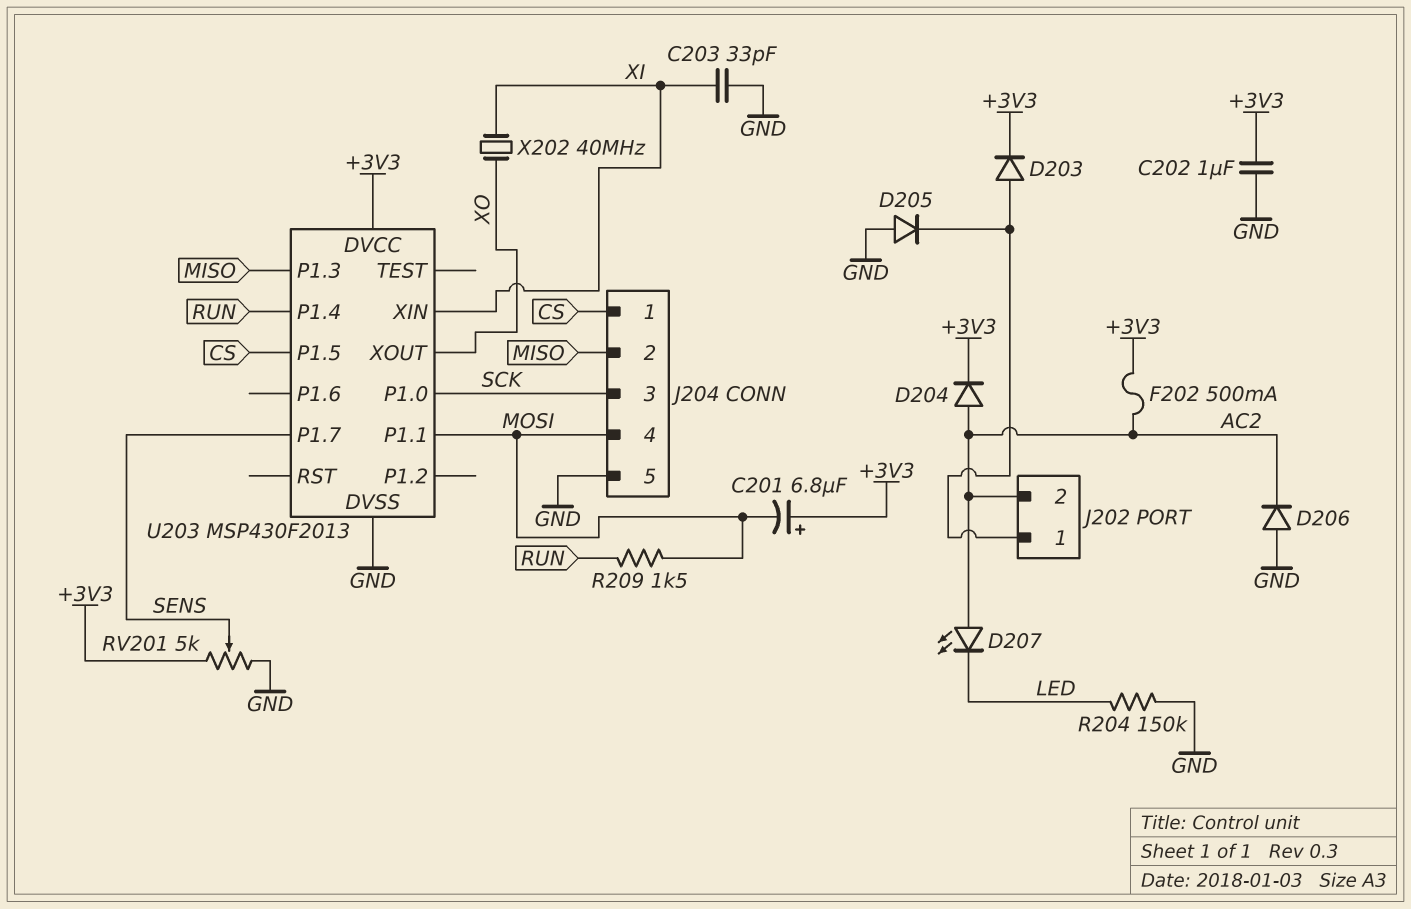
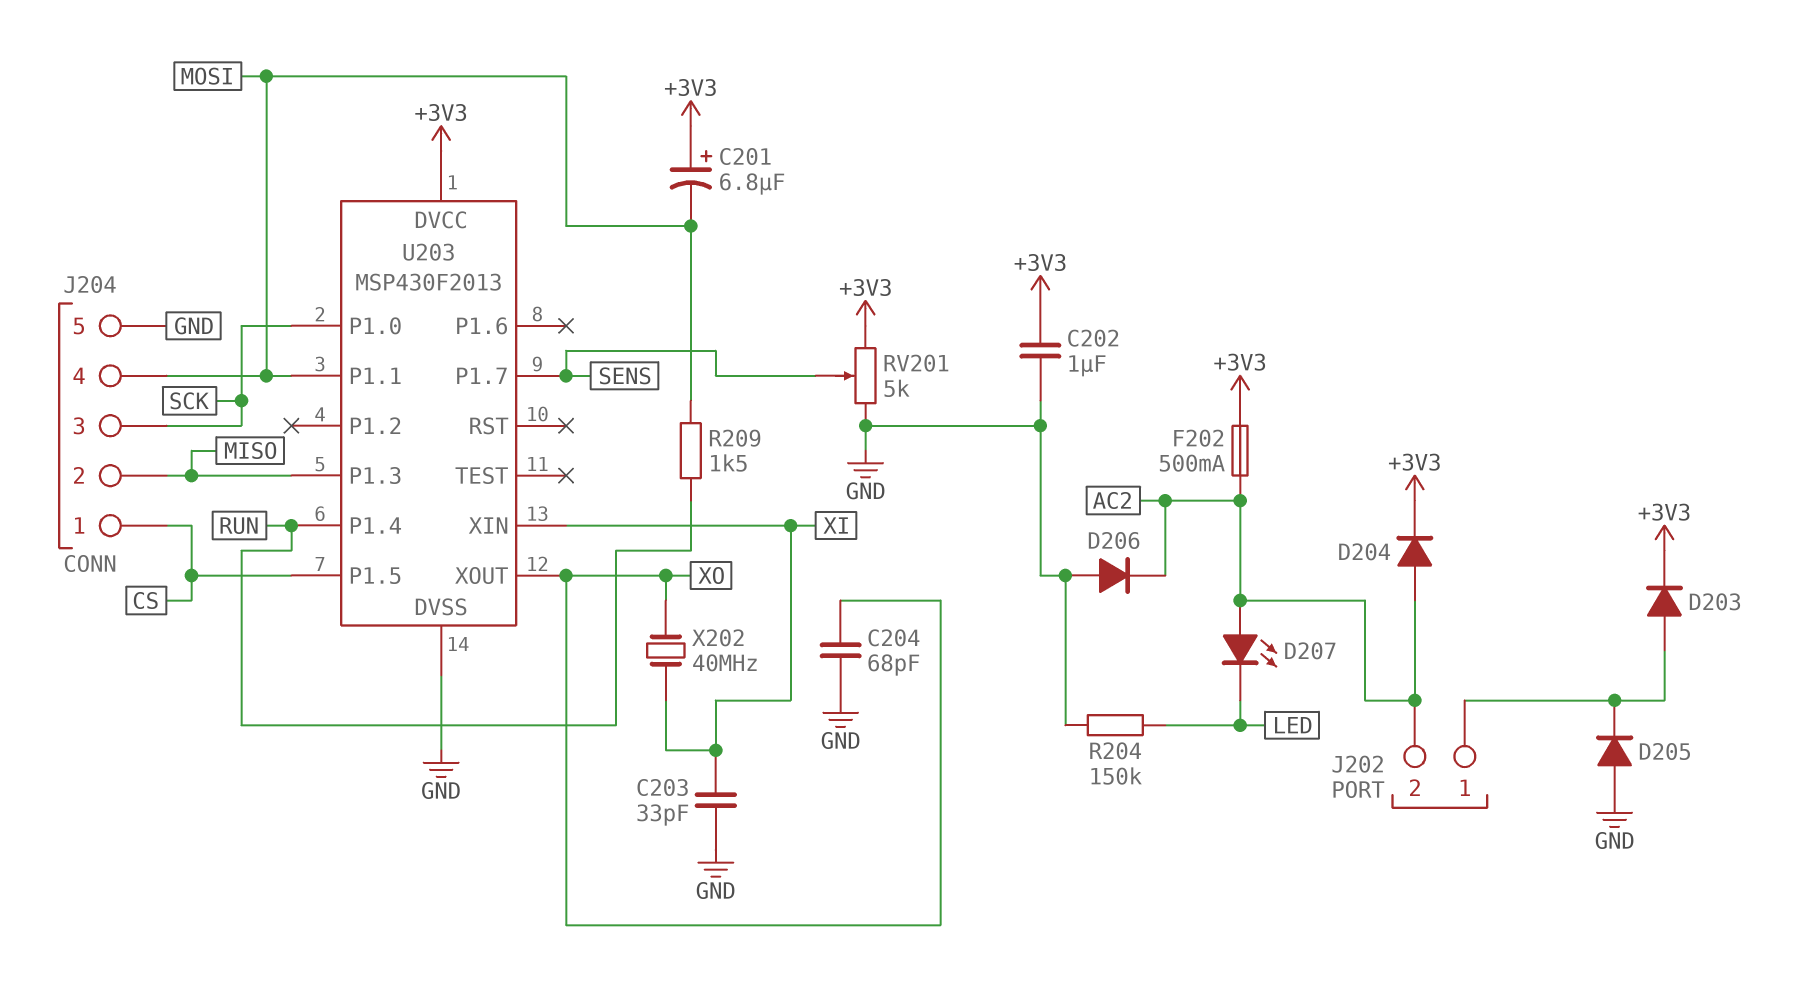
C204: none -> 68pF (GND, XO)

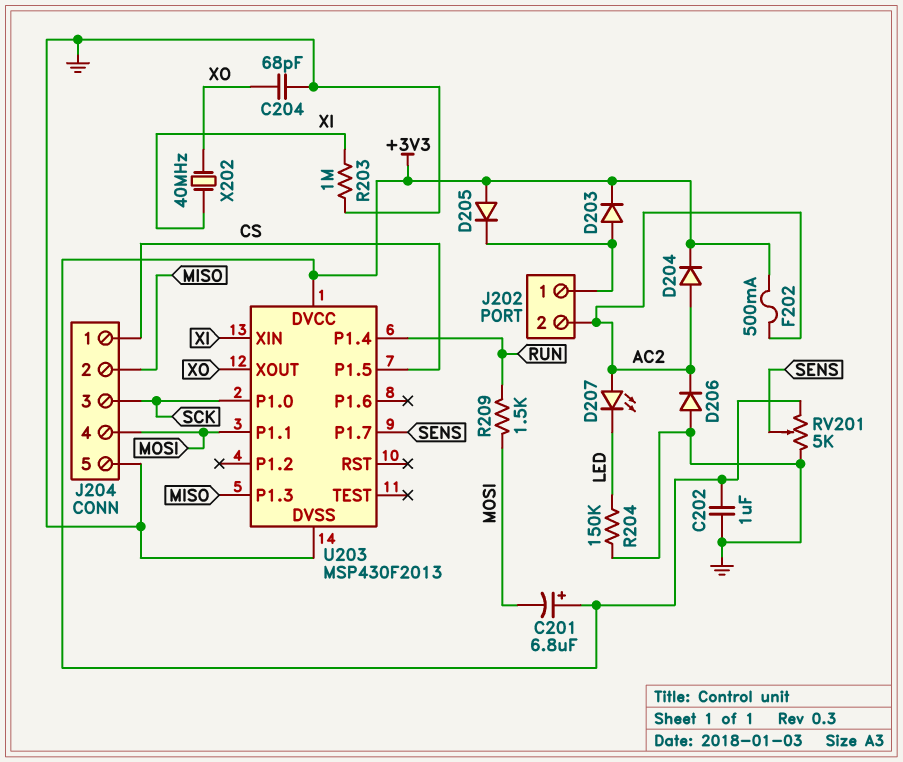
C203: 33pF (GND, XI) -> none
D205: diode (A GND, K J202/1) -> diode (A +3V3, K J202/1)
R203: none -> 1M (GND, XI)

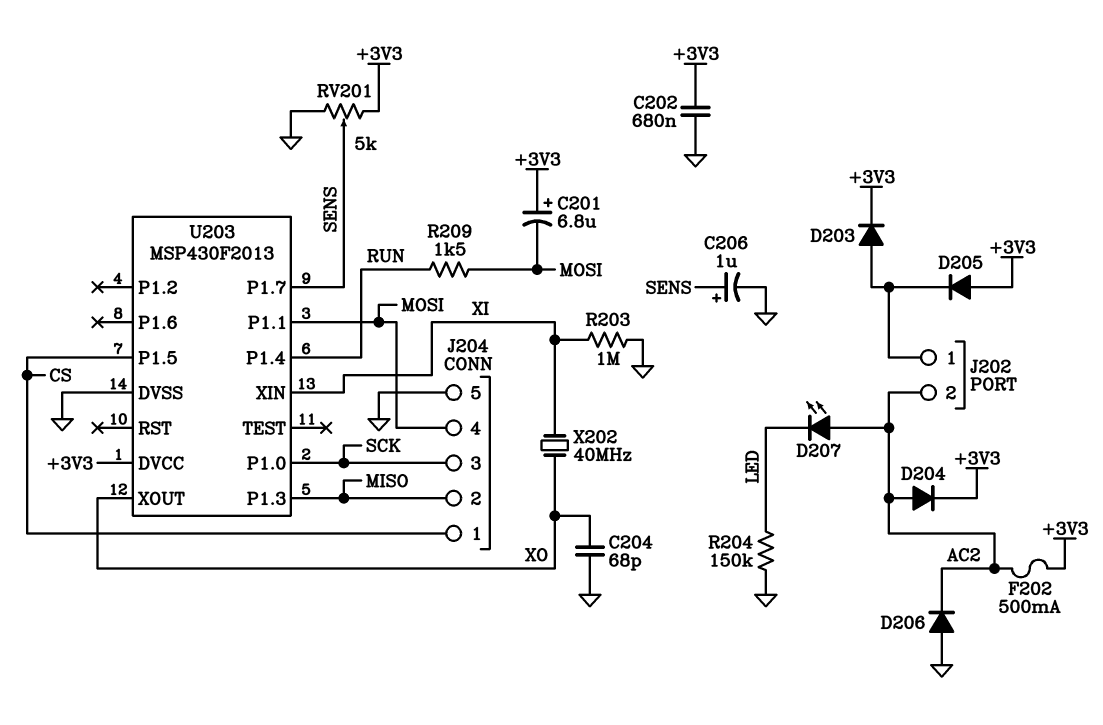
C202: 1uF (+3V3, GND) -> 680nF (+3V3, GND)
C206: none -> 1uF (plus SENS, minus GND)

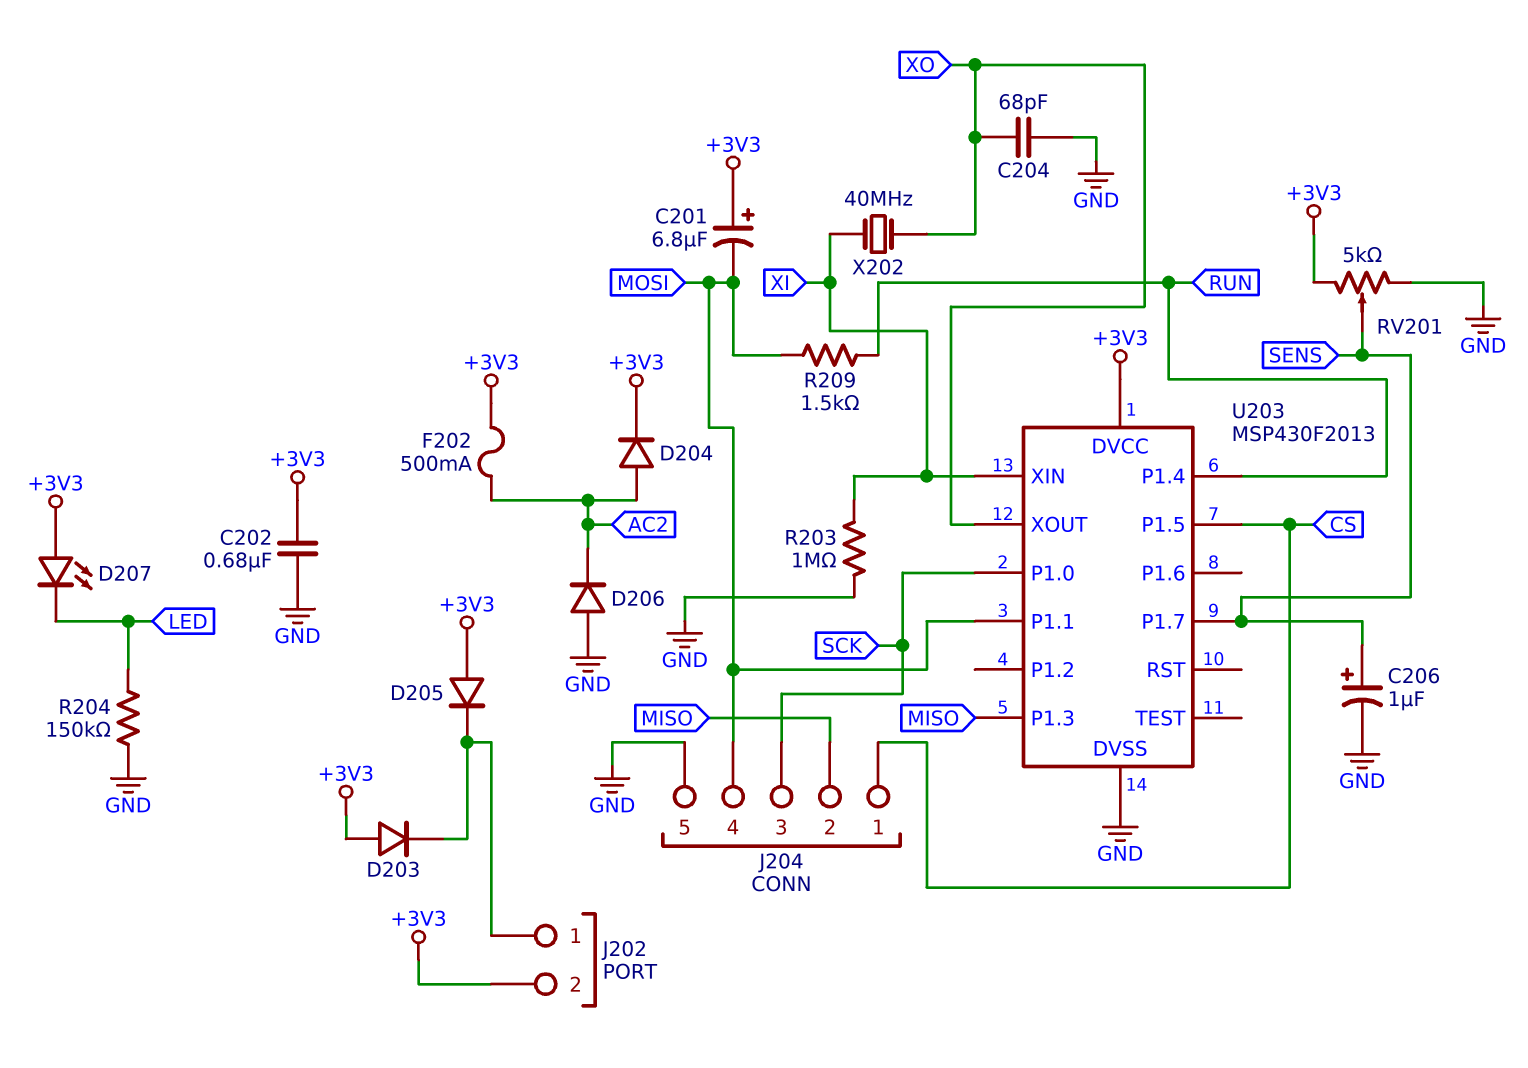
D203: diode (A J202/1, K +3V3) -> diode (A +3V3, K J202/1)
D207: LED (A AC2, K LED) -> LED (A +3V3, K LED)
J202 pin 2: AC2 -> +3V3

